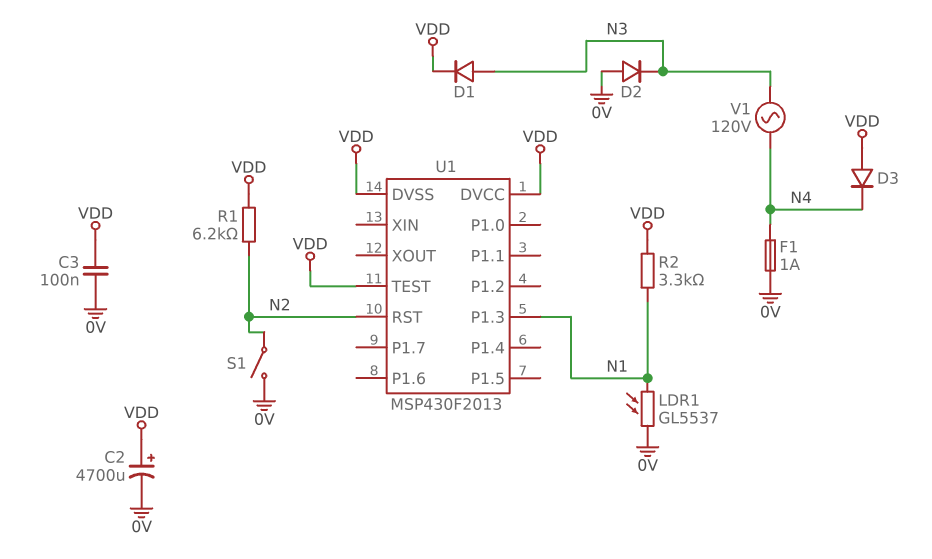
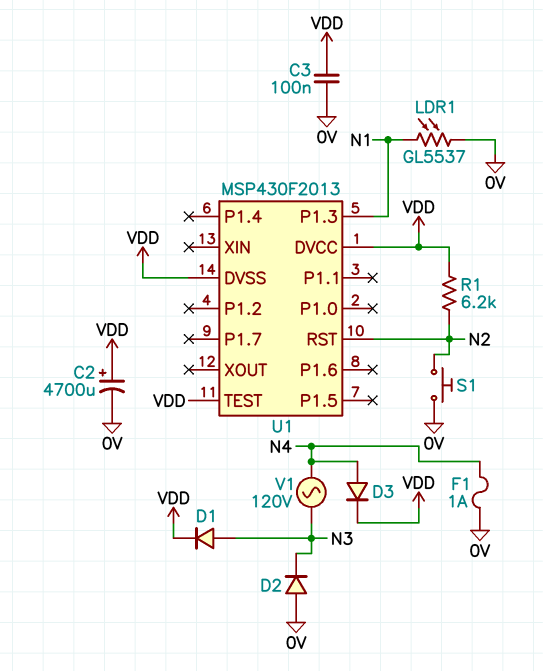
D3: diode (A VDD, K N4) -> diode (A N4, K VDD)
R2: 3.3k (N1, VDD) -> none
S1: switch (0V, N2) -> button (0V, N2)

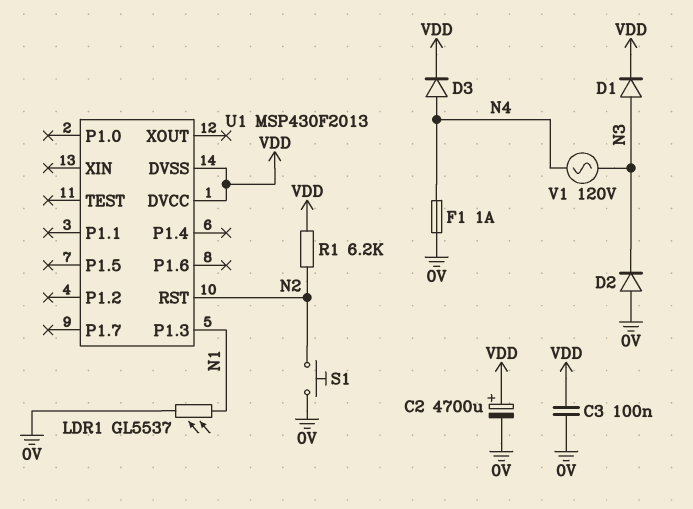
U1 pin TEST: VDD -> none

